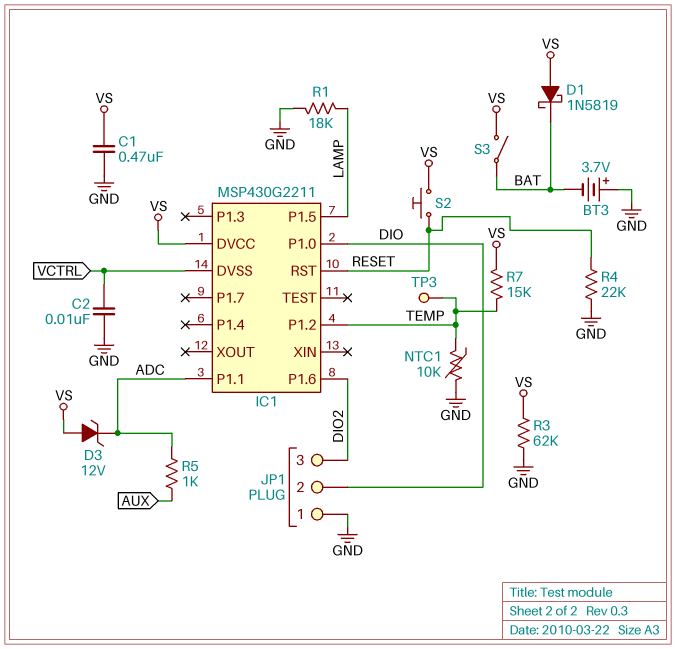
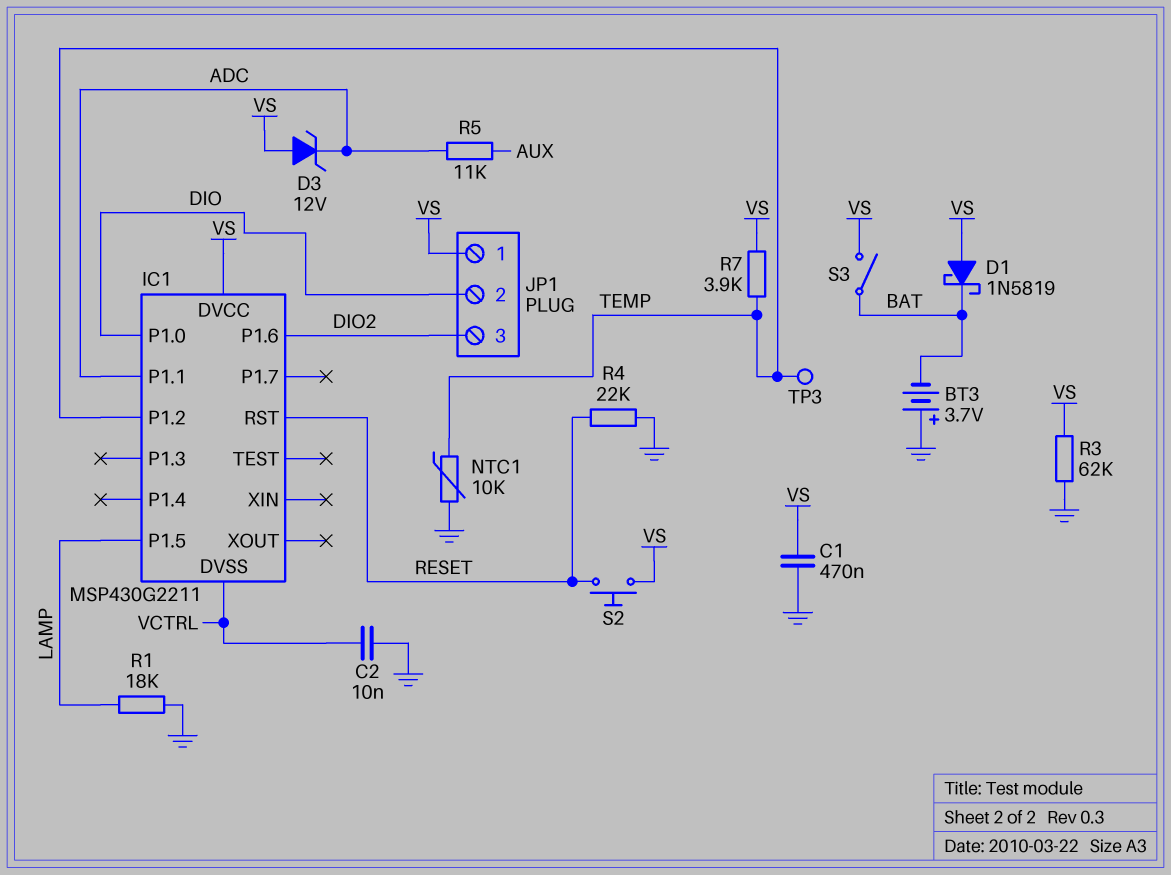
JP1 pin 1: GND -> VS
R5: 1k (ADC, AUX) -> 11k (ADC, AUX)
R7: 15k (TEMP, VS) -> 3.9k (TEMP, VS)

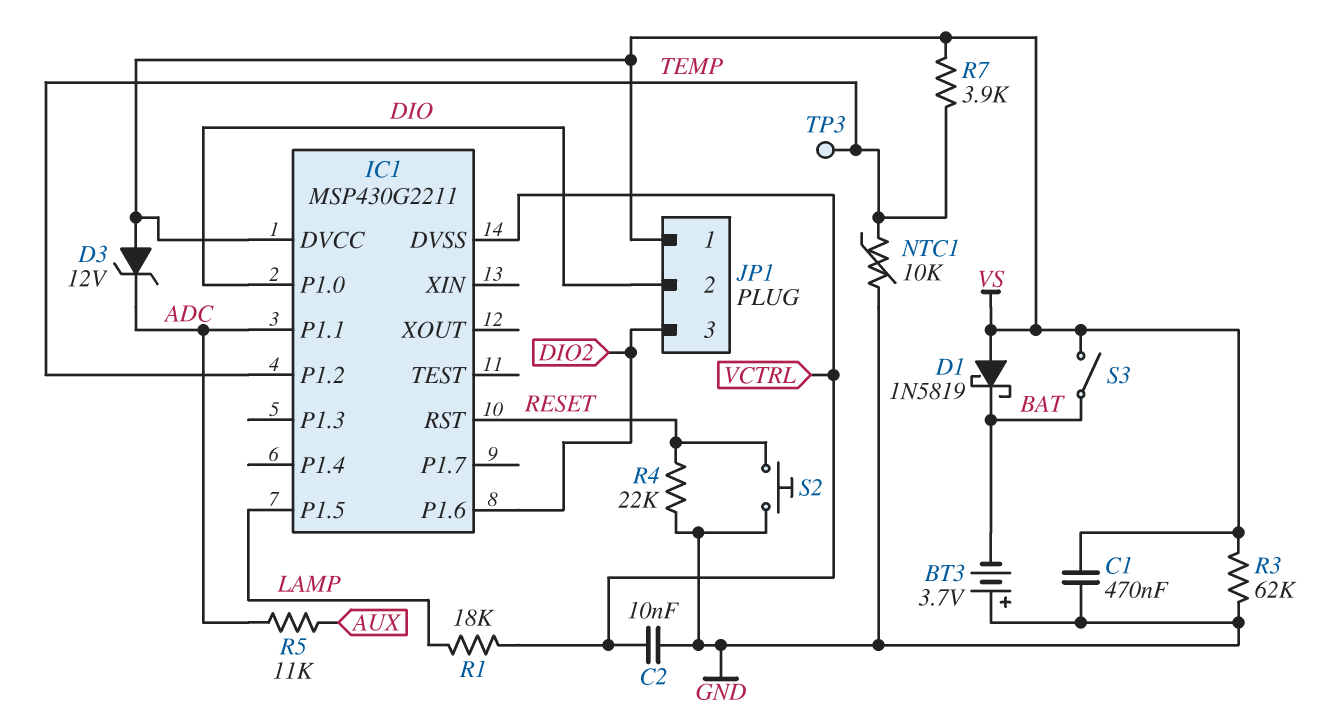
R1: 18k (GND, LAMP) -> 18k (LAMP, VCTRL)
S2: button (RESET, VS) -> button (GND, RESET)

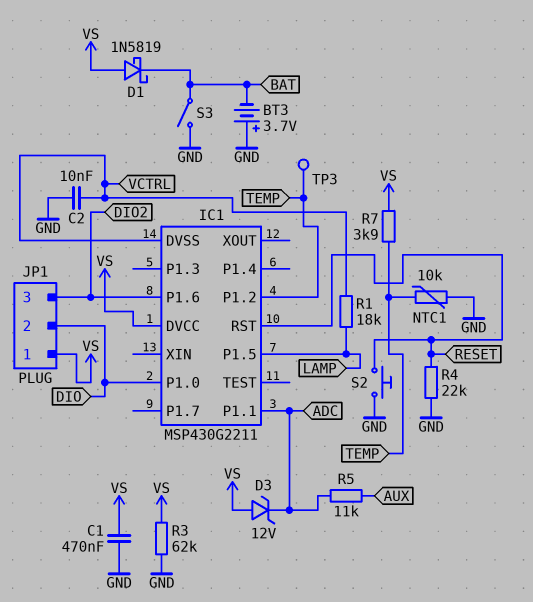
S3: switch (BAT, VS) -> switch (BAT, GND)

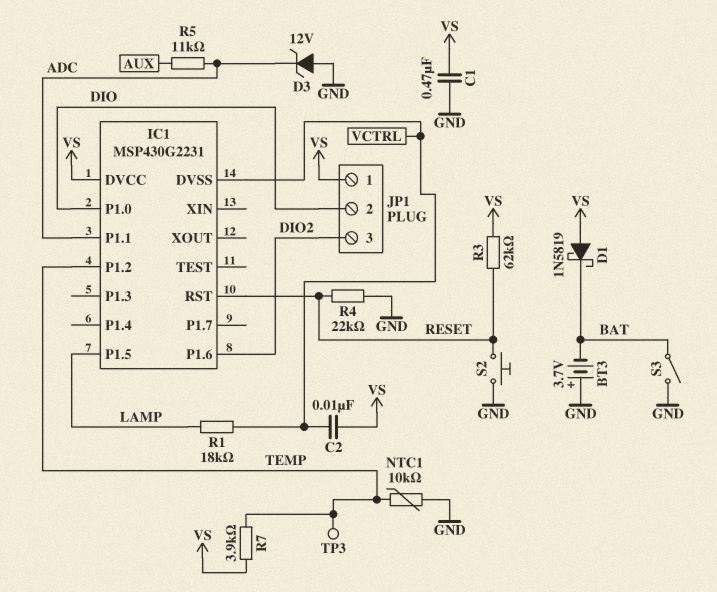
C2: 10nF (GND, VCTRL) -> 10nF (VCTRL, VS)
D3: zener 12V (A VS, K ADC) -> zener 12V (A GND, K ADC)
IC1: MSP430G2211 -> MSP430G2231
R3: 62k (GND, VS) -> 62k (RESET, VS)

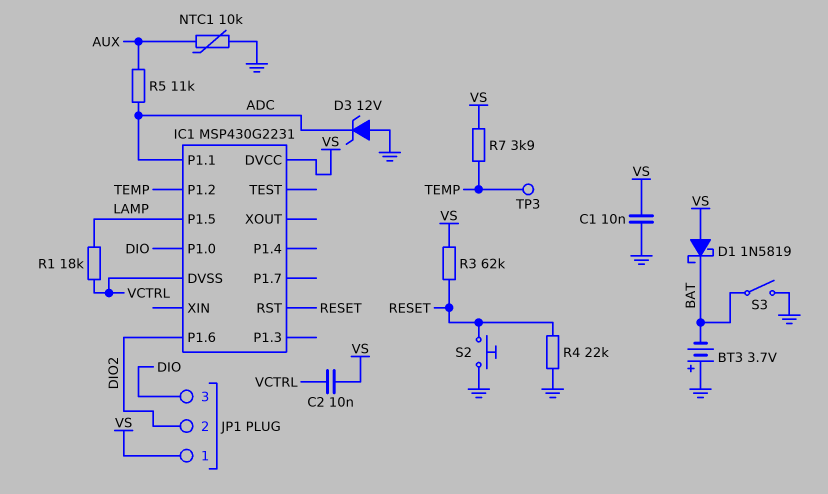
C1: 470nF (GND, VS) -> 10nF (GND, VS)
JP1 pin 2: DIO -> DIO2
JP1 pin 3: DIO2 -> DIO
NTC1: 10k (GND, TEMP) -> 10k (AUX, GND)

